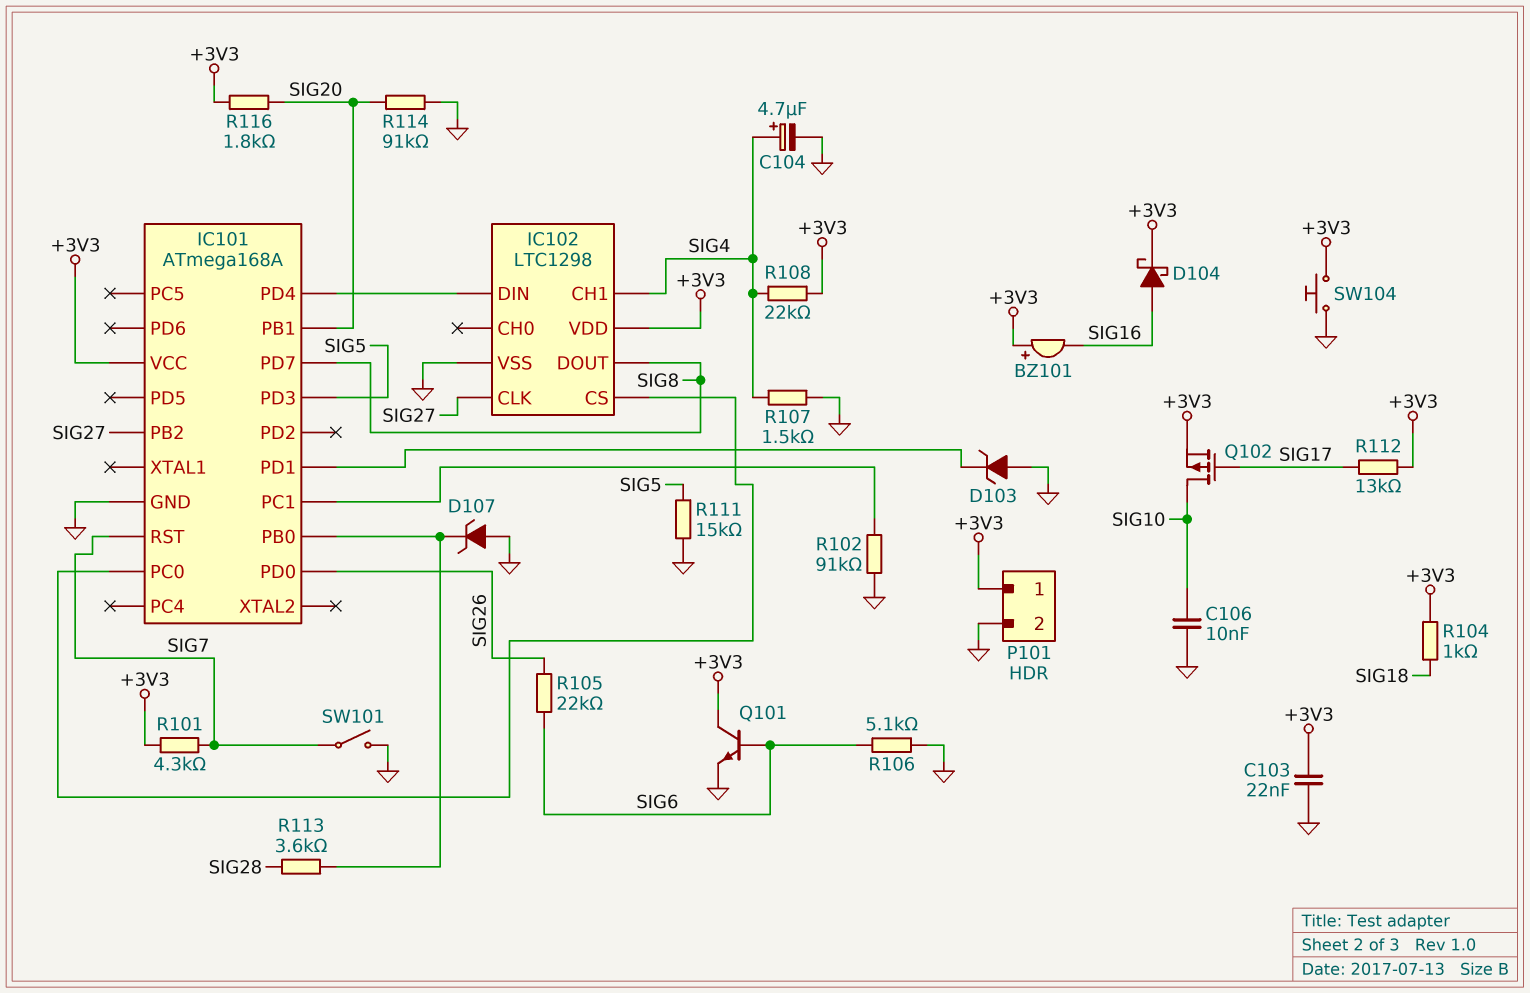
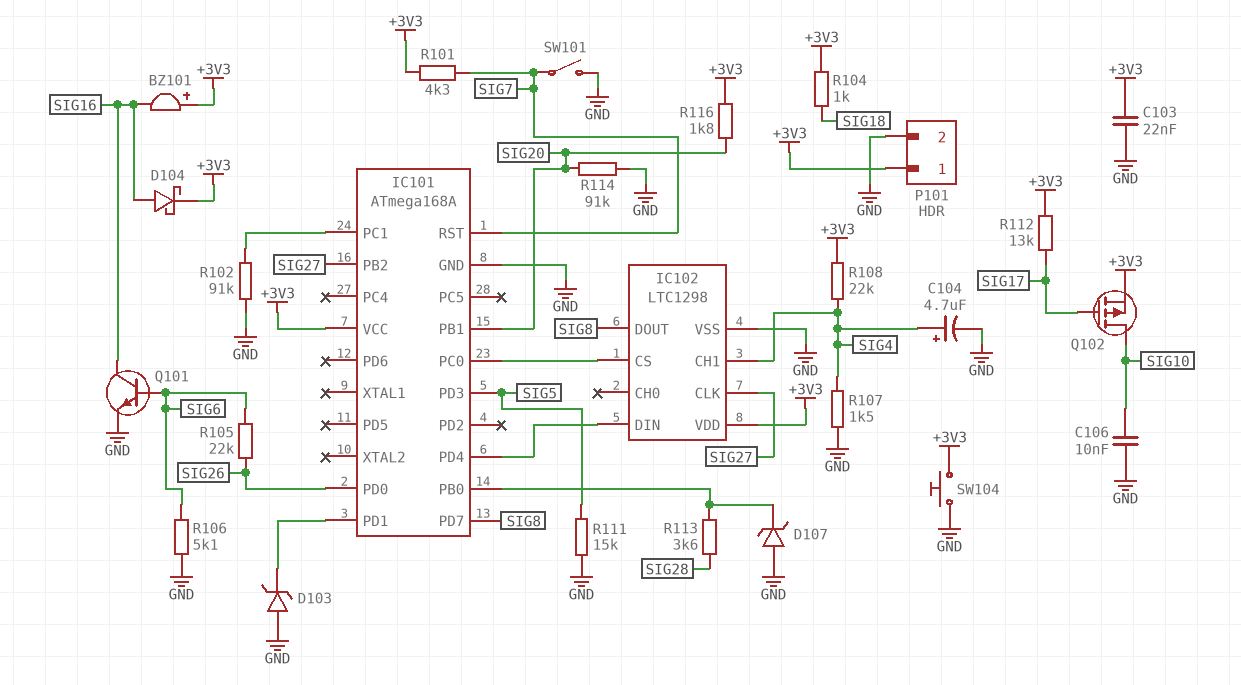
Q101: NPN (B SIG6, C +3V3, E GND) -> NPN (B SIG6, C SIG16, E GND)

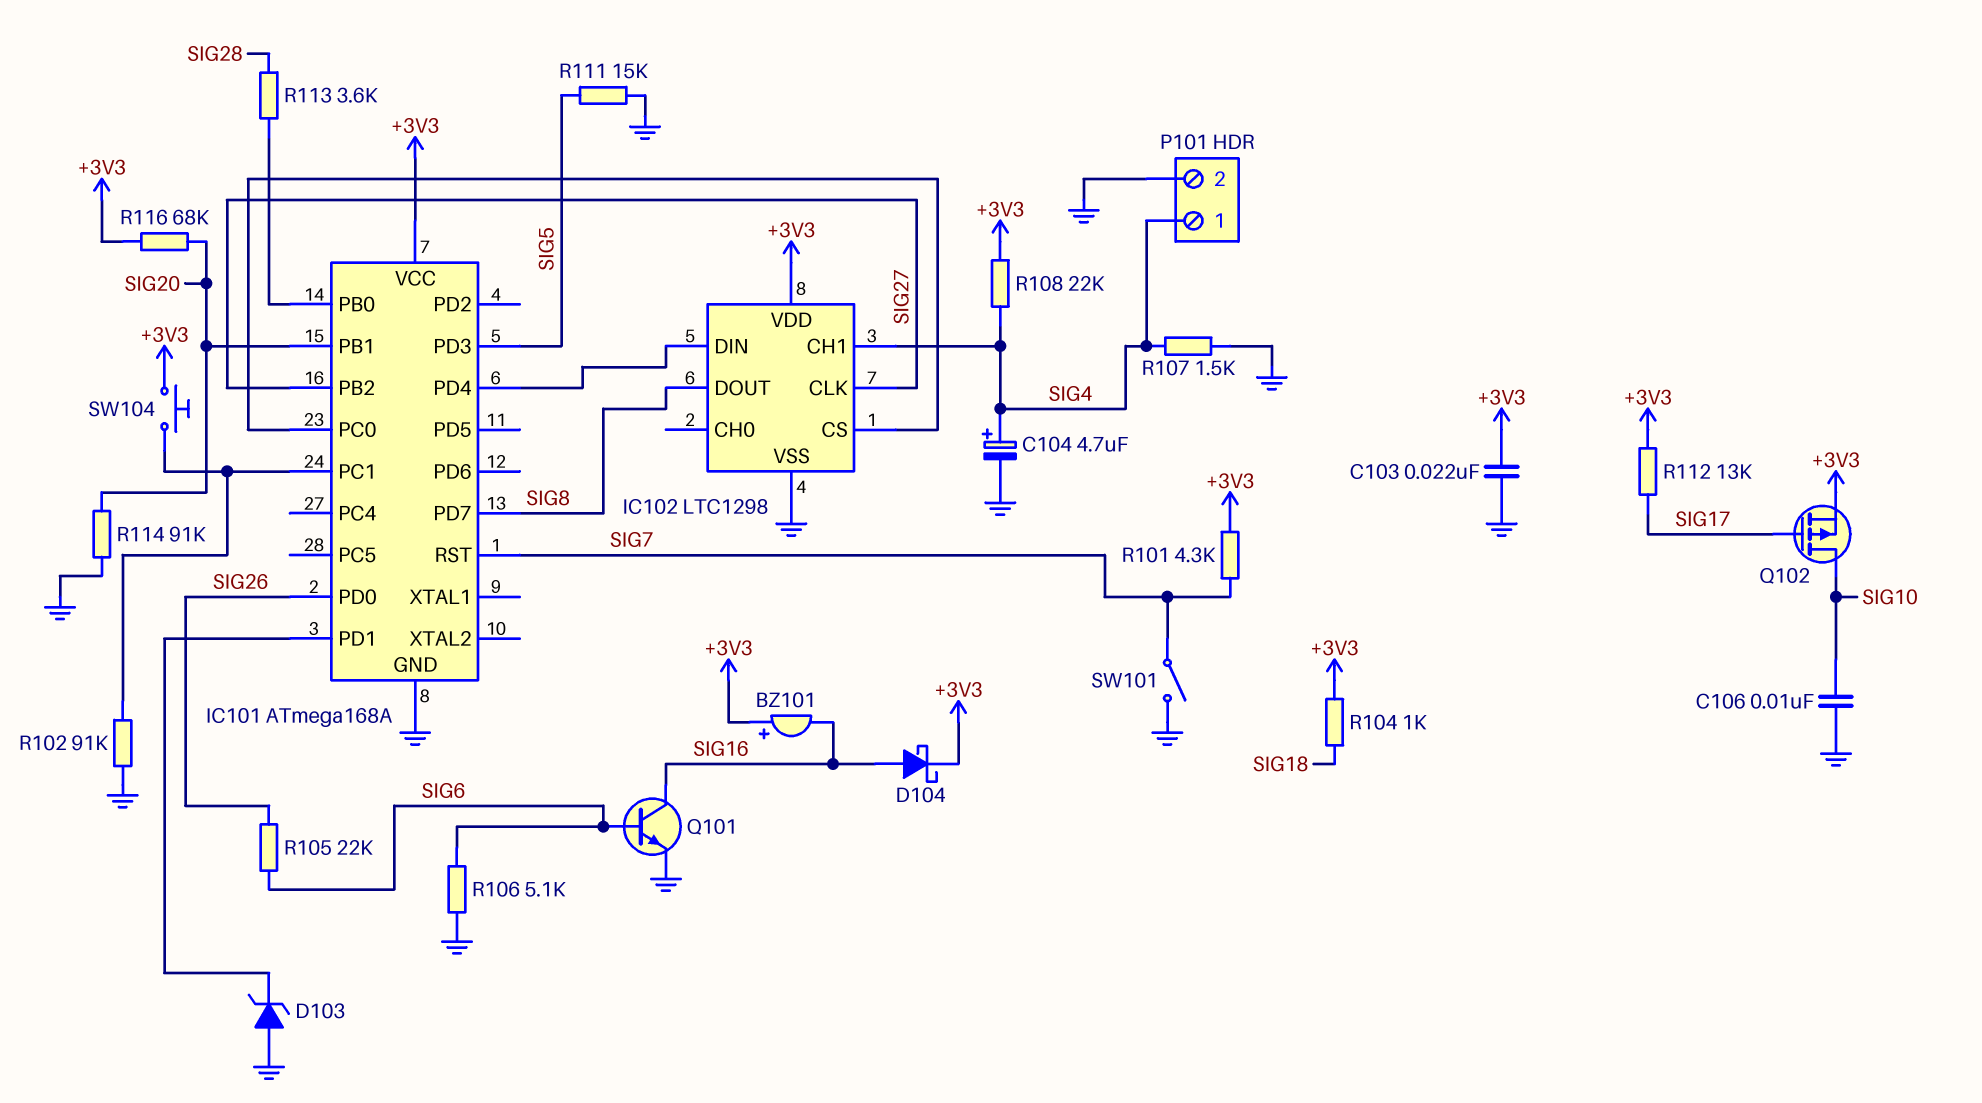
D107: zener (A GND, K IC101/PB0) -> none
P101 pin 1: +3V3 -> SIG4
R116: 1.8k (+3V3, SIG20) -> 68k (+3V3, SIG20)
SW104: button (+3V3, GND) -> button (+3V3, IC101/PC1)

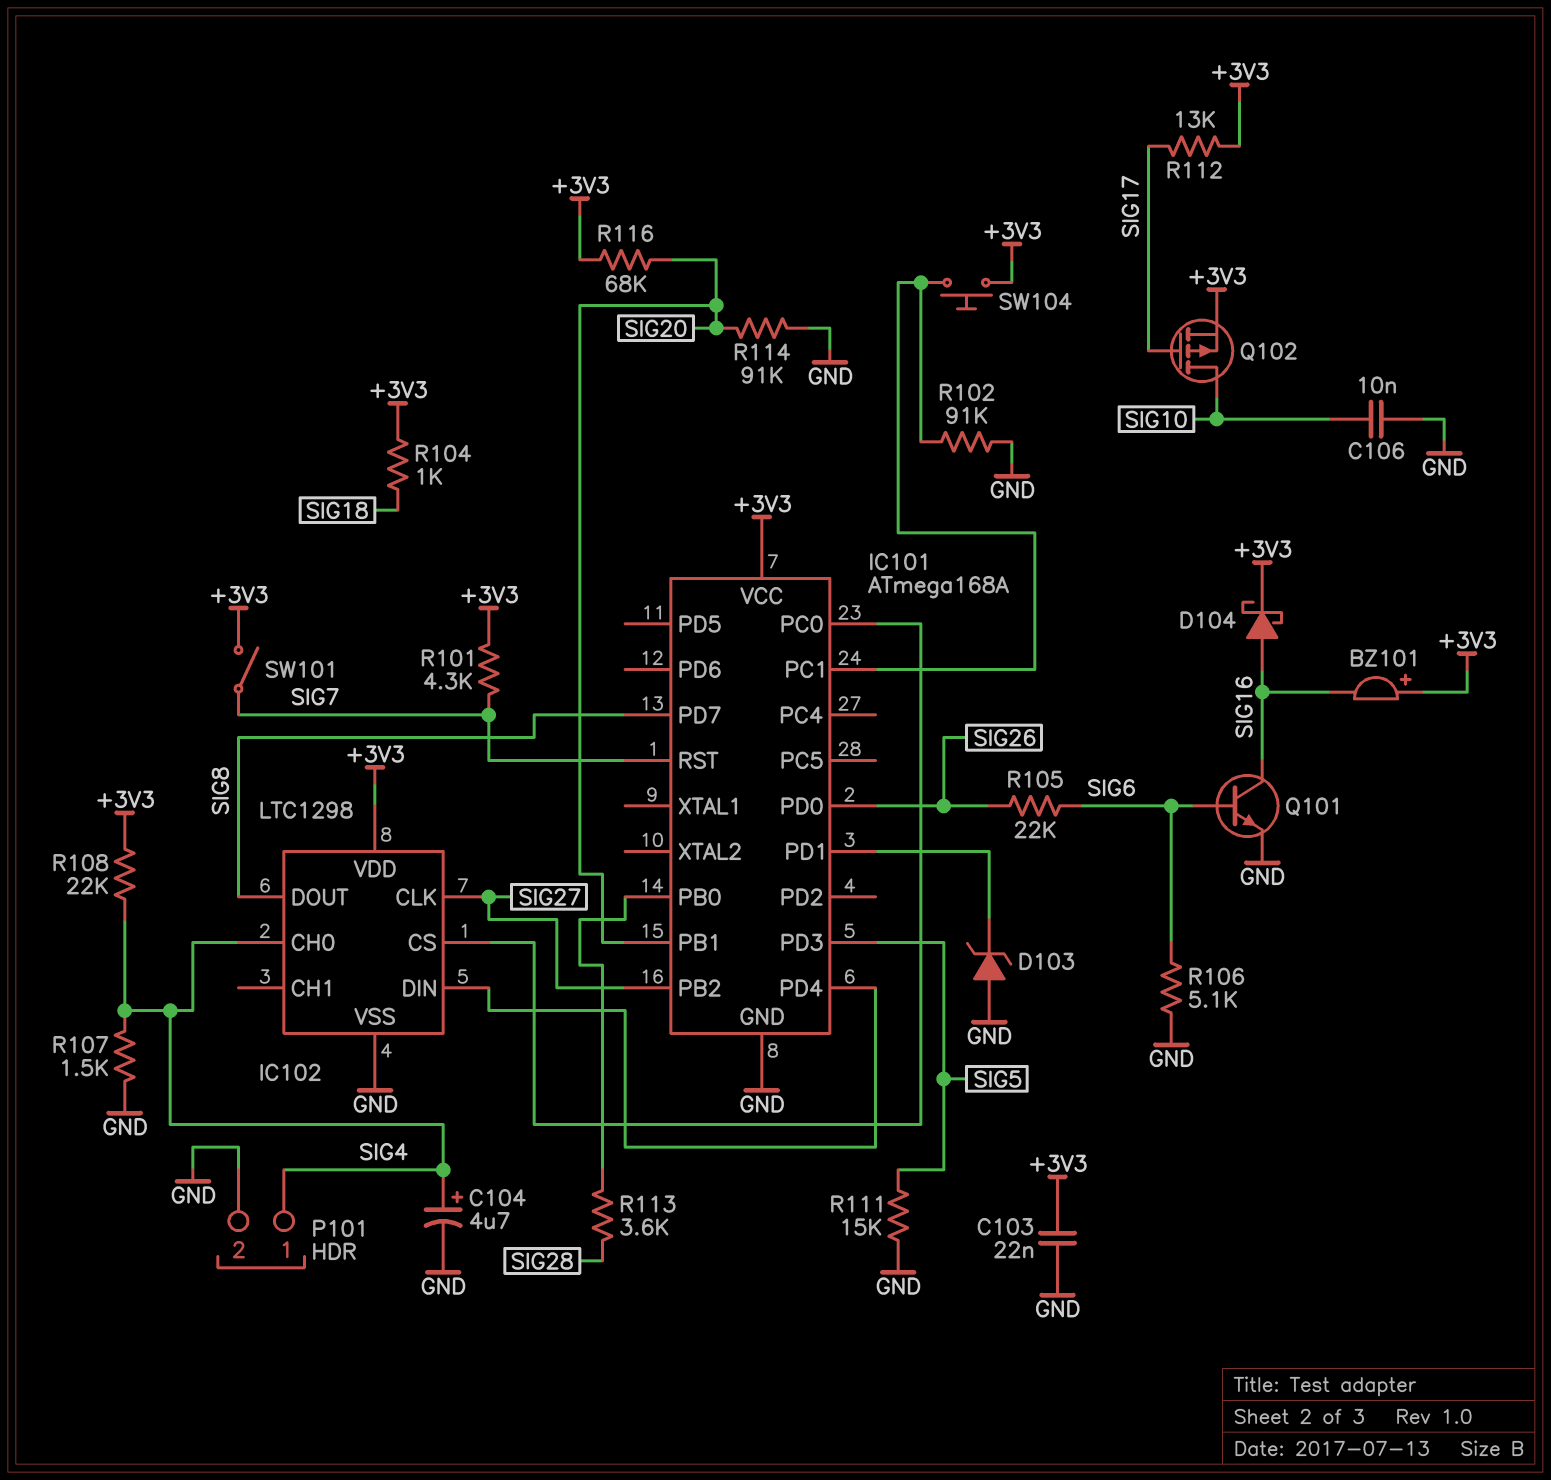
IC102 pin CH0: none -> SIG4
IC102 pin CH1: SIG4 -> none
SW101: switch (GND, SIG7) -> switch (+3V3, SIG7)

